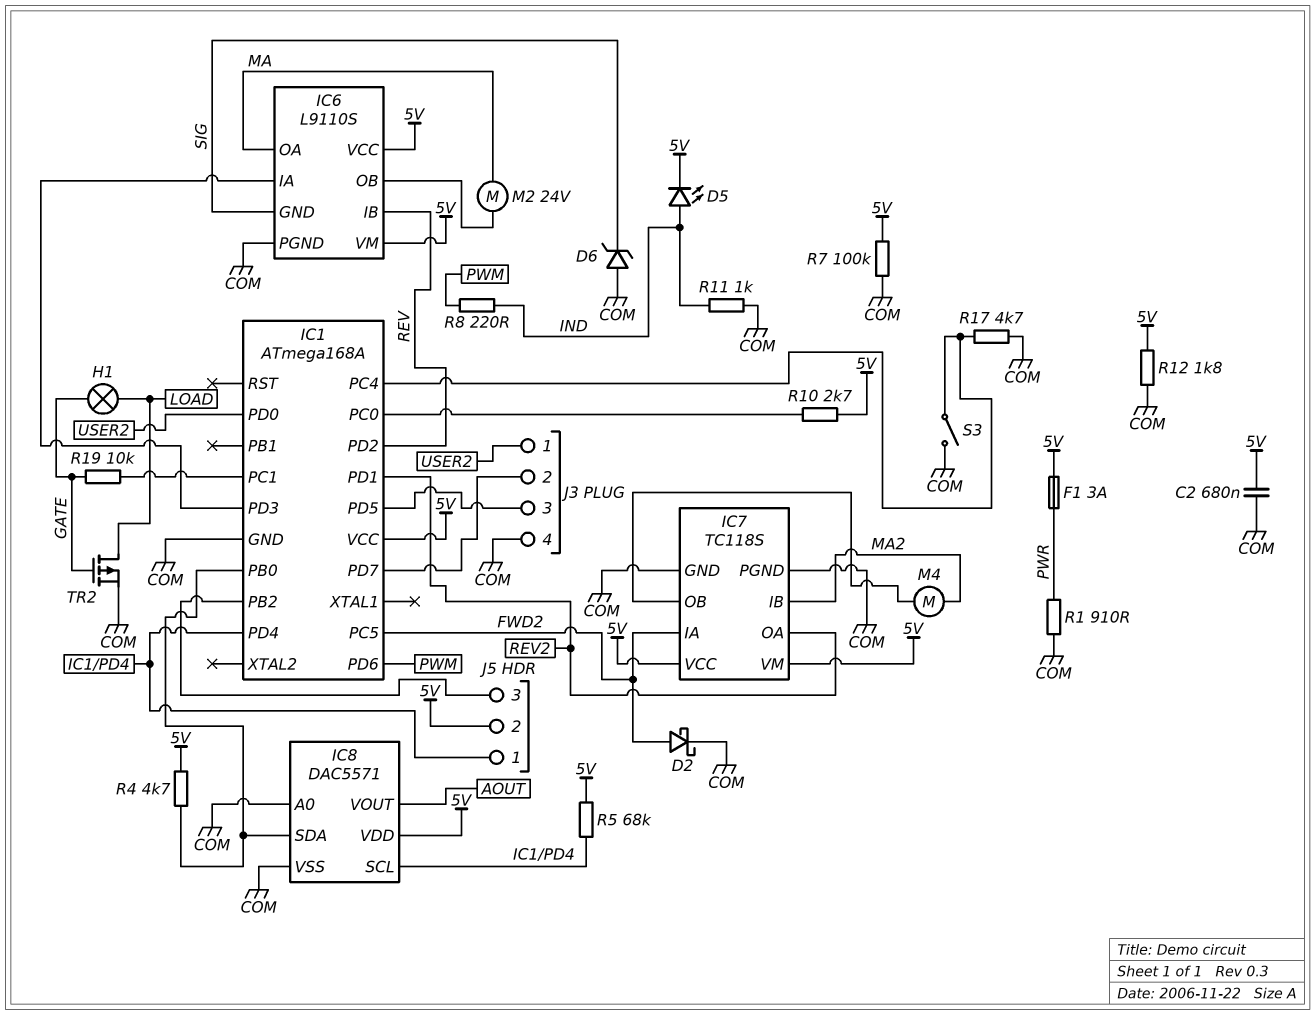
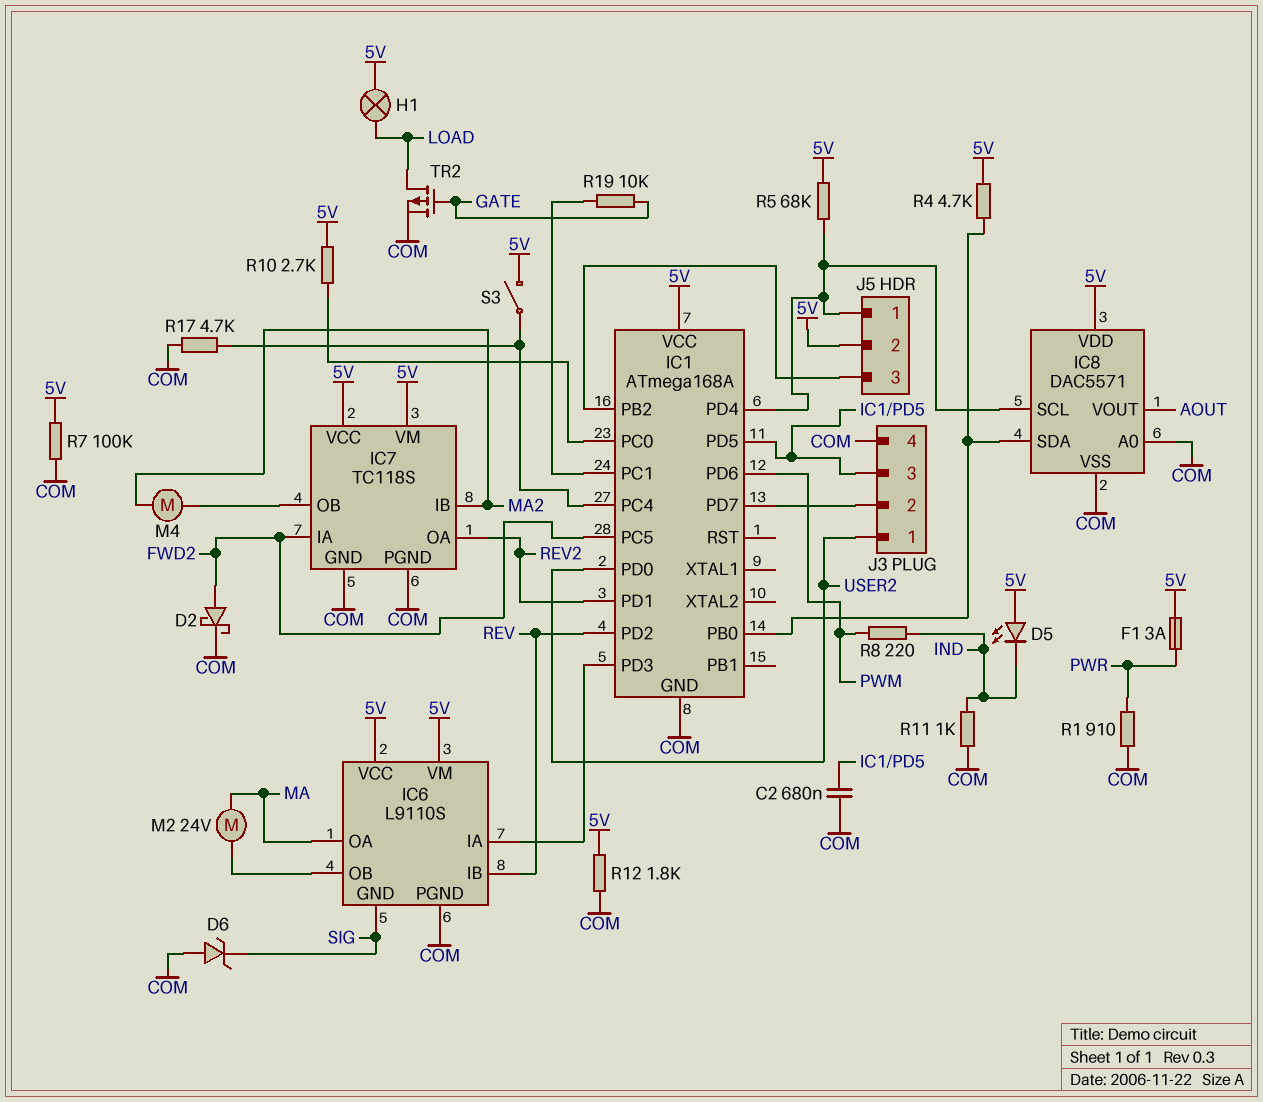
C2: 680nF (5V, COM) -> 680nF (COM, IC1/PD5)
D5: LED (A IND, K 5V) -> LED (A 5V, K IND)
H1: lamp (GATE, LOAD) -> lamp (5V, LOAD)
S3: switch (COM, IC1/PC4) -> switch (5V, IC1/PC4)

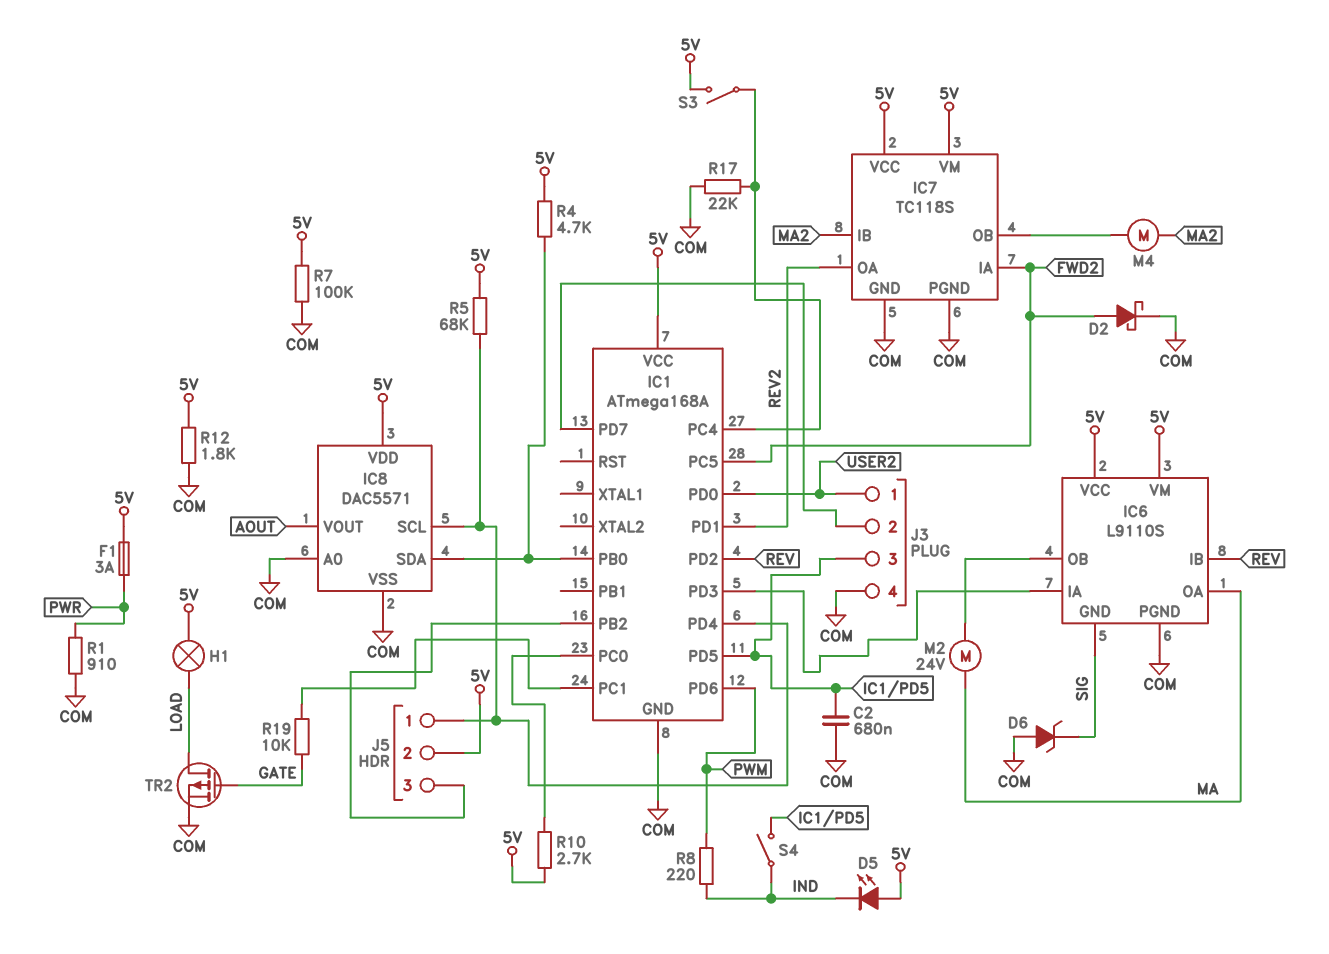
R11: 1k (COM, IND) -> none
R17: 4.7k (COM, IC1/PC4) -> 22k (COM, IC1/PC4)
S4: none -> switch (IC1/PD5, IND)

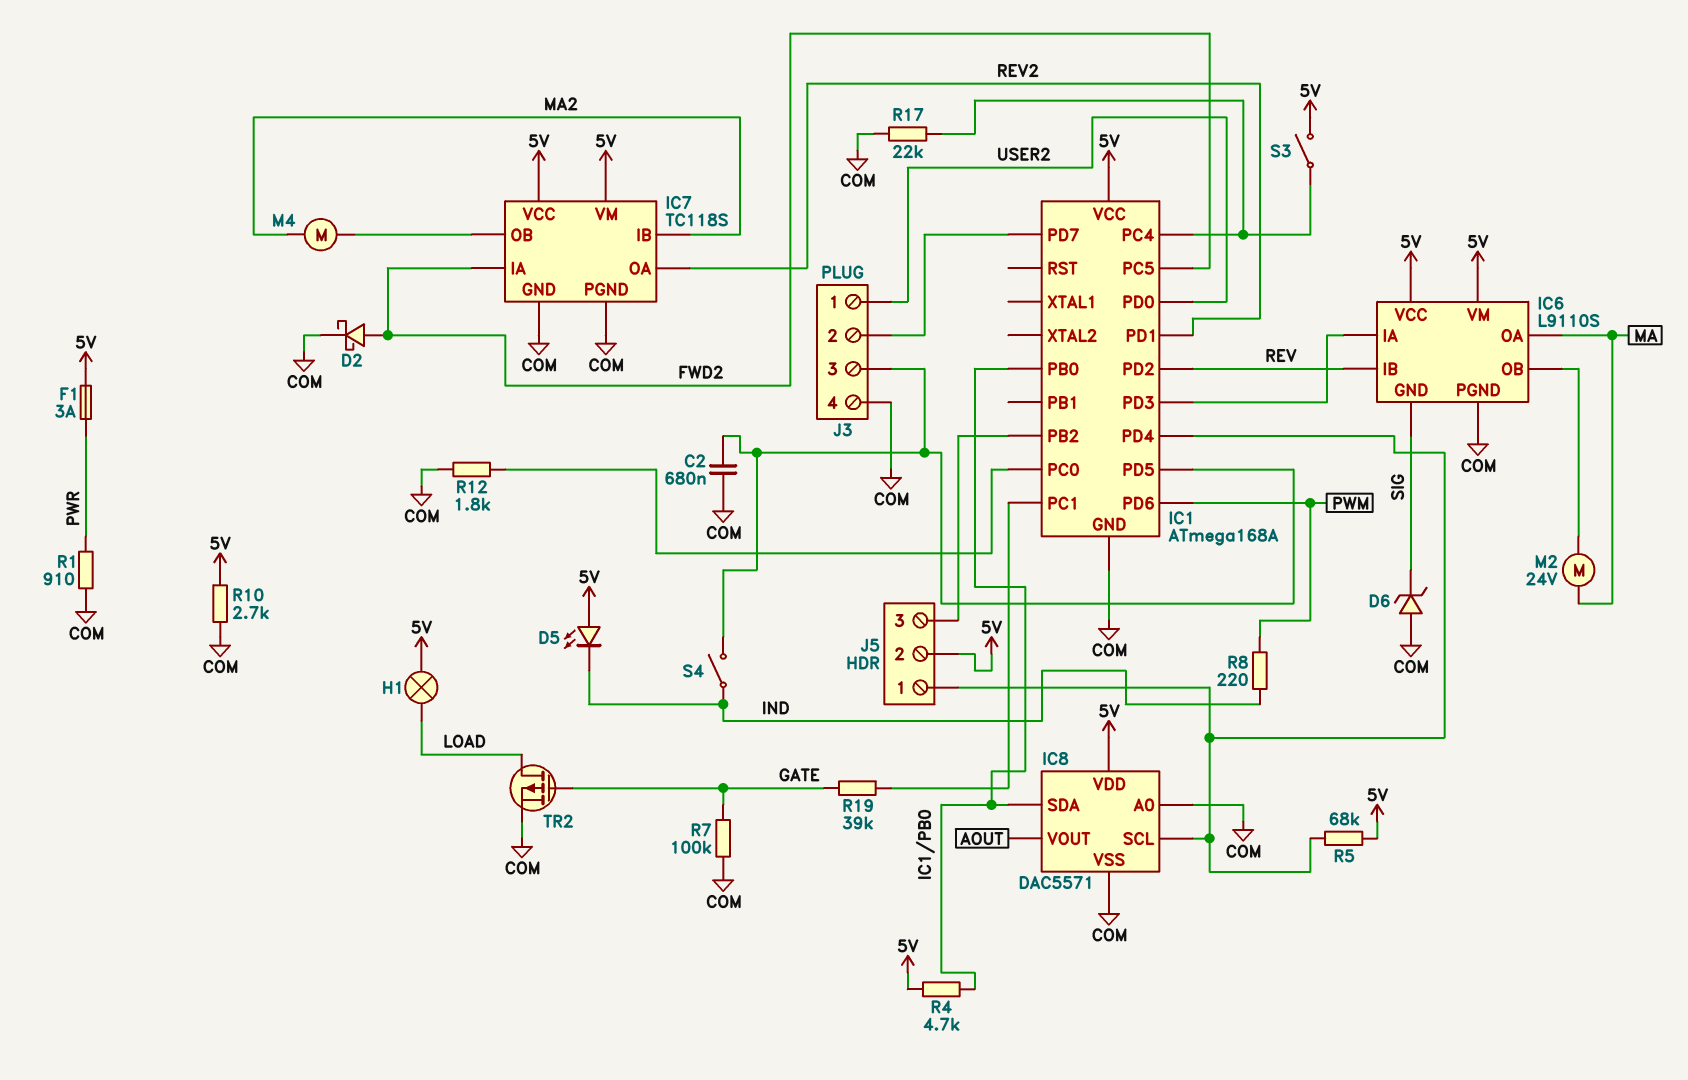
R7: 100k (5V, COM) -> 100k (COM, GATE)
R10: 2.7k (5V, IC1/PC0) -> 2.7k (5V, COM)
R12: 1.8k (5V, COM) -> 1.8k (COM, IC1/PC0)
R19: 10k (GATE, IC1/PC1) -> 39k (GATE, IC1/PC1)

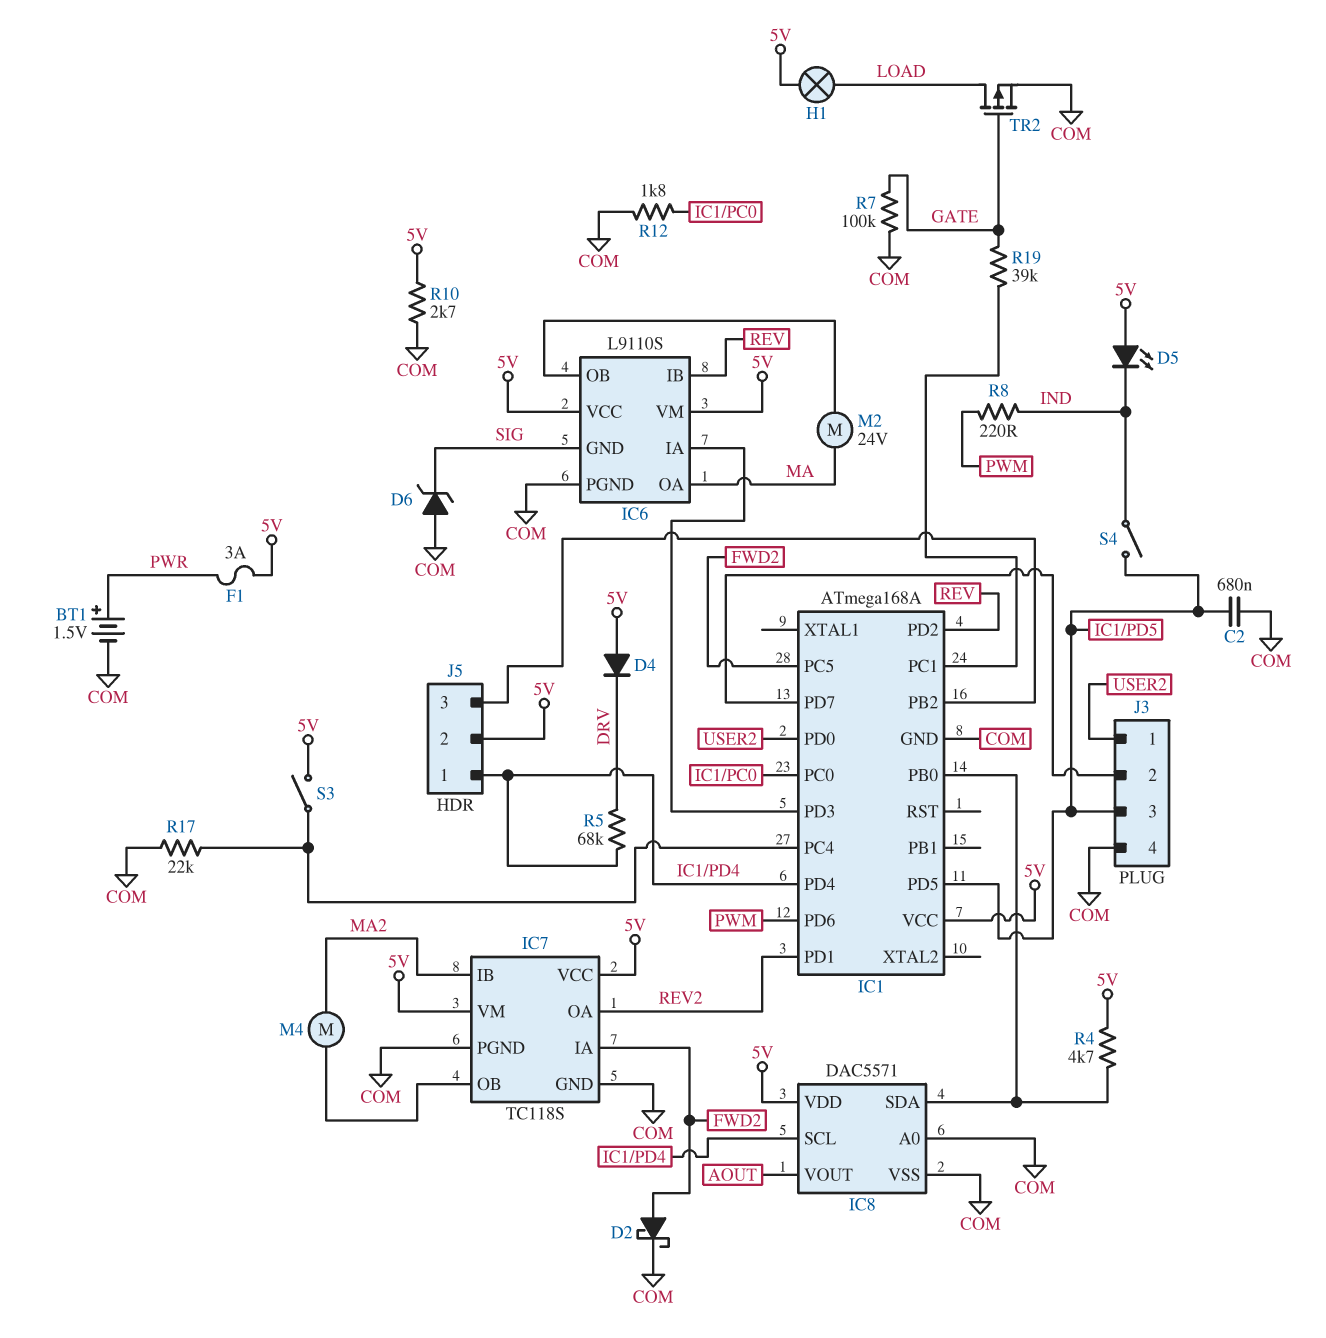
BT1: none -> 1.5V (plus PWR, minus COM)
D4: none -> diode (A 5V, K DRV)
R1: 910 (COM, PWR) -> none
R5: 68k (5V, IC1/PD4) -> 68k (DRV, IC1/PD4)

